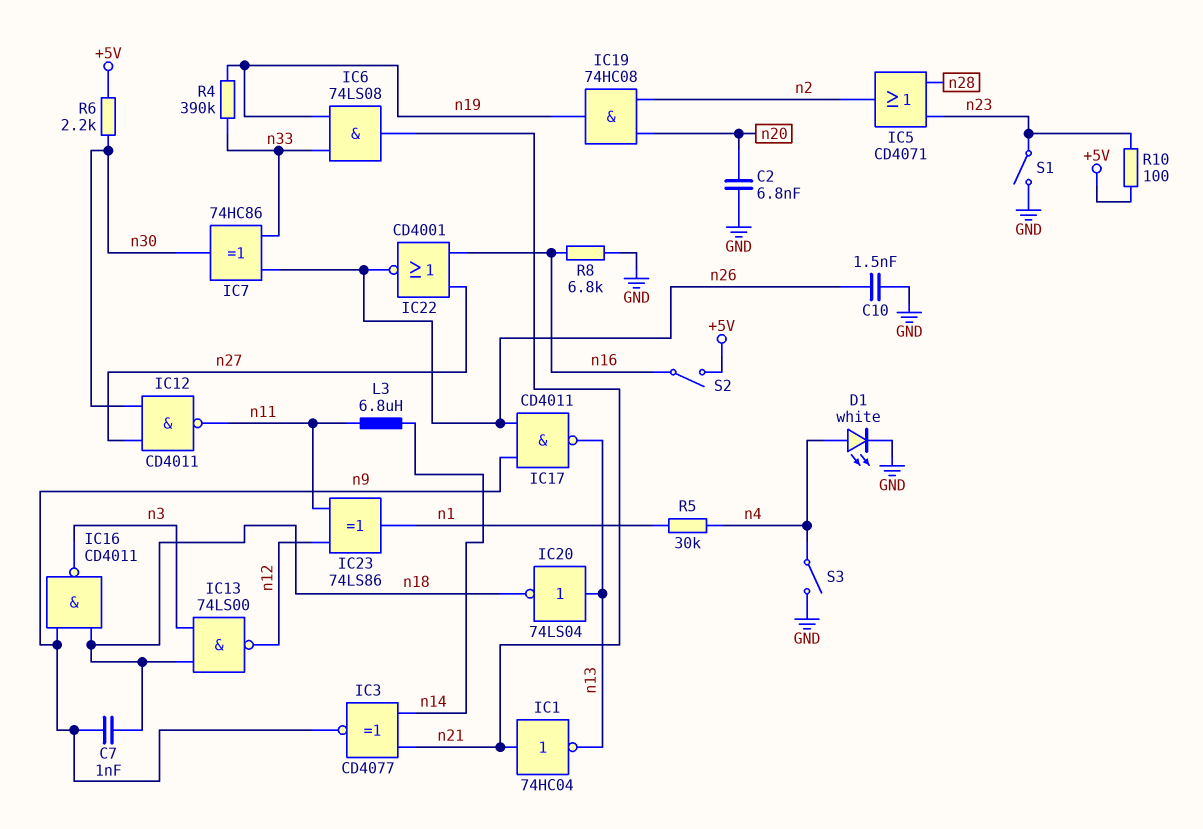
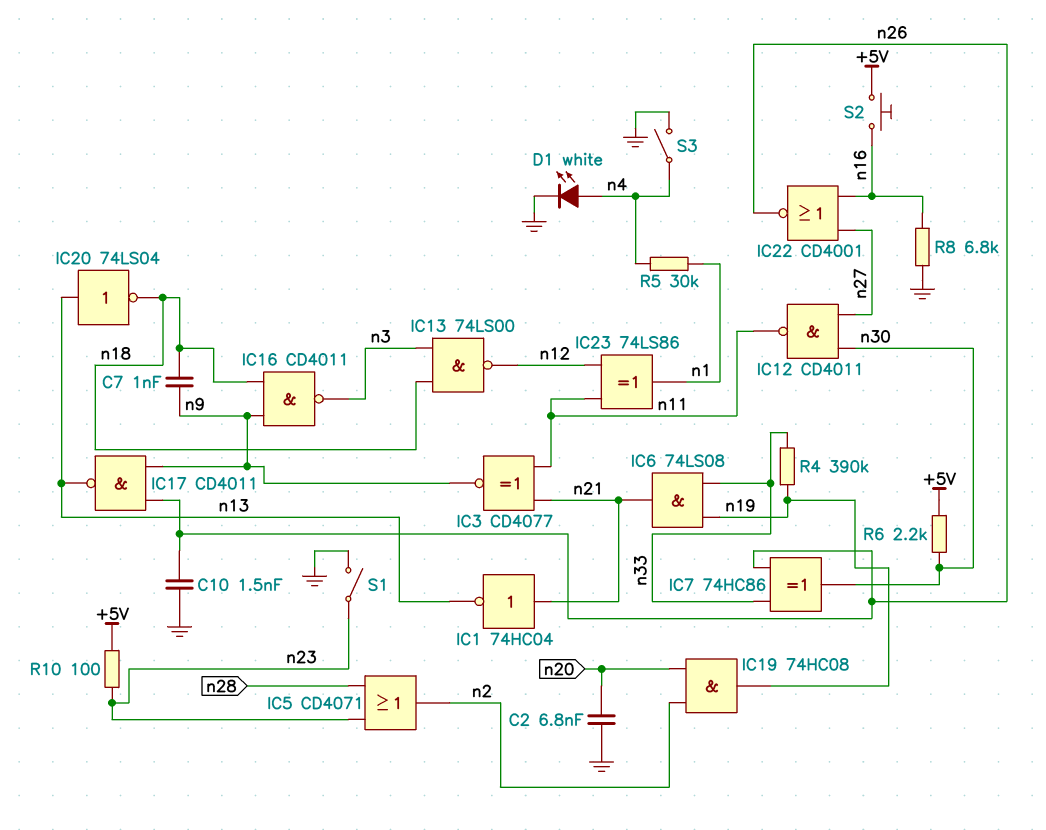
IC3: XNOR CD4077 (in n14, in n21, out n9) -> XNOR CD4077 (in n11, in n21, out n9)
L3: 6.8uH (n11, n14) -> none
S2: switch (+5V, n16) -> button (+5V, n16)

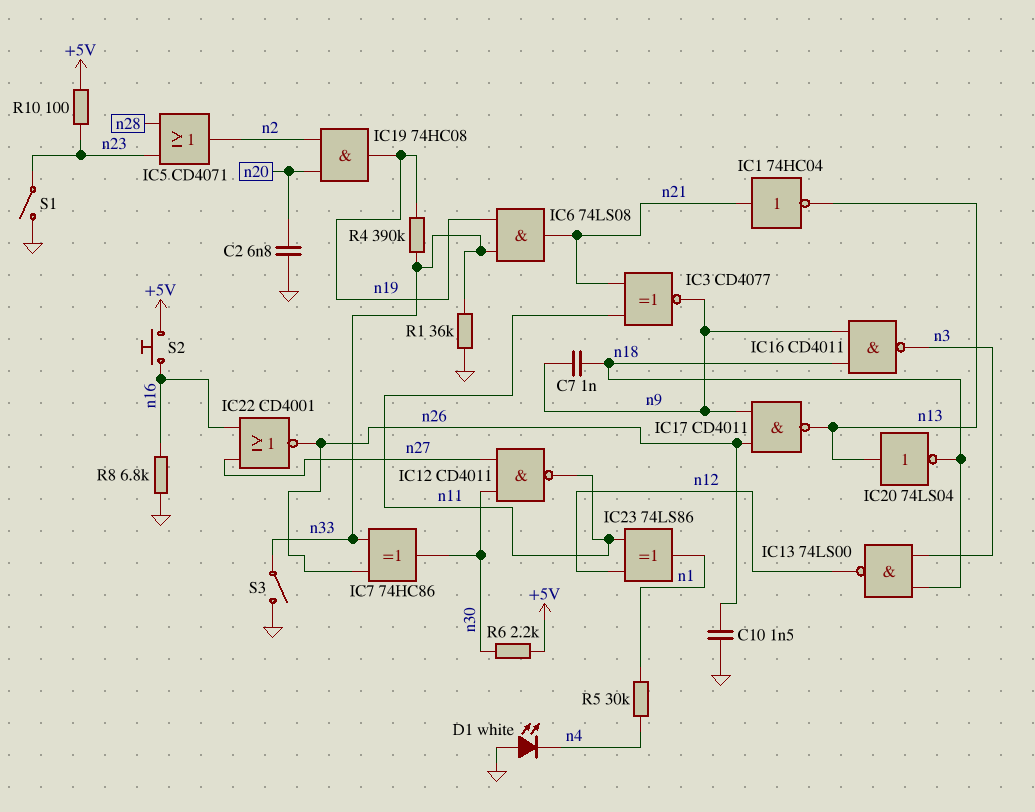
D1: LED white (A n4, K GND) -> LED white (A GND, K n4)
R1: none -> 36k (GND, n33)
S3: switch (GND, n4) -> switch (GND, n33)

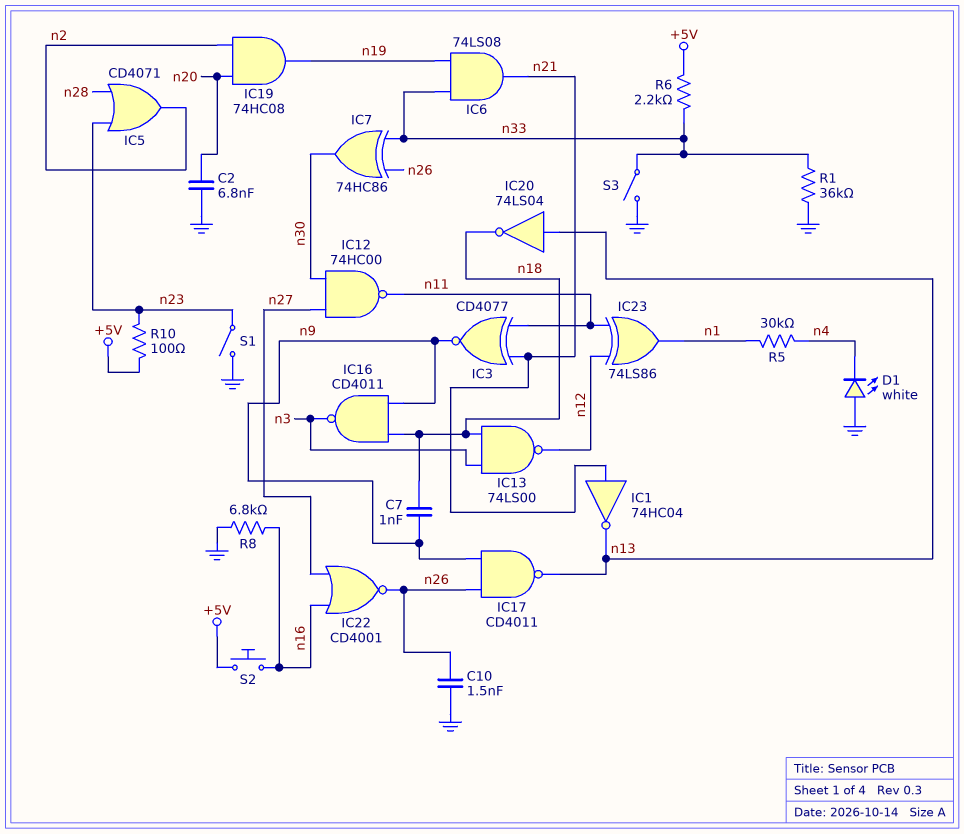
IC12: NAND CD4011 (in n27, in n30, out n11) -> NAND 74HC00 (in n27, in n30, out n11)
R4: 390k (n19, n33) -> none
R6: 2.2k (+5V, n30) -> 2.2k (+5V, n33)

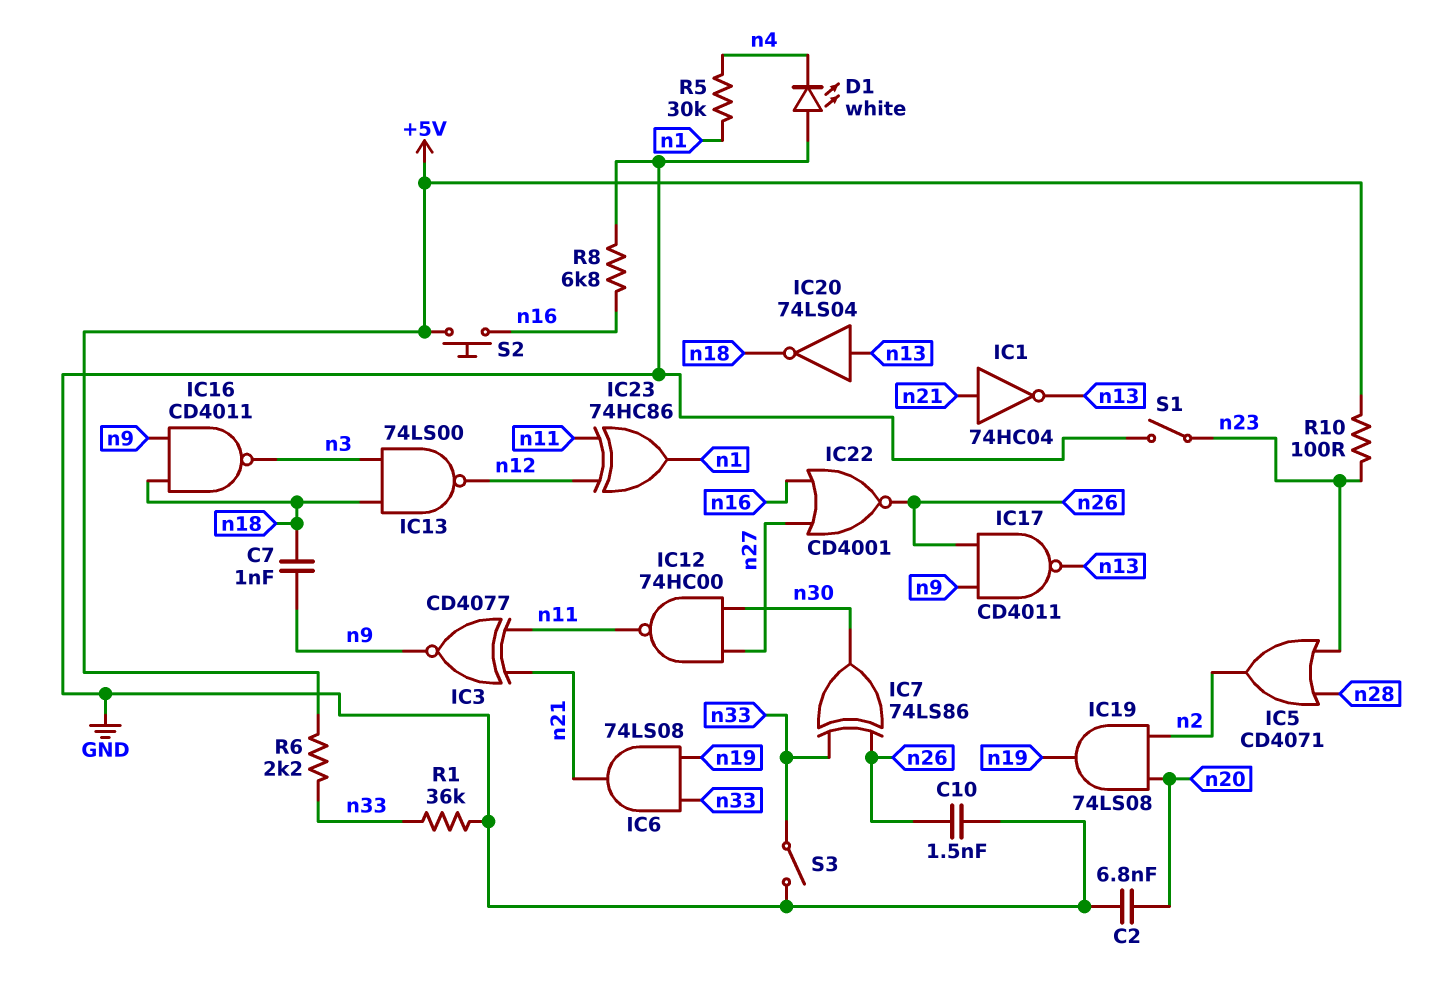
IC7: XOR 74HC86 (in n26, in n33, out n30) -> XOR 74LS86 (in n26, in n33, out n30)
IC19: AND 74HC08 (in n2, in n20, out n19) -> AND 74LS08 (in n2, in n20, out n19)
IC23: XOR 74LS86 (in n11, in n12, out n1) -> XOR 74HC86 (in n11, in n12, out n1)

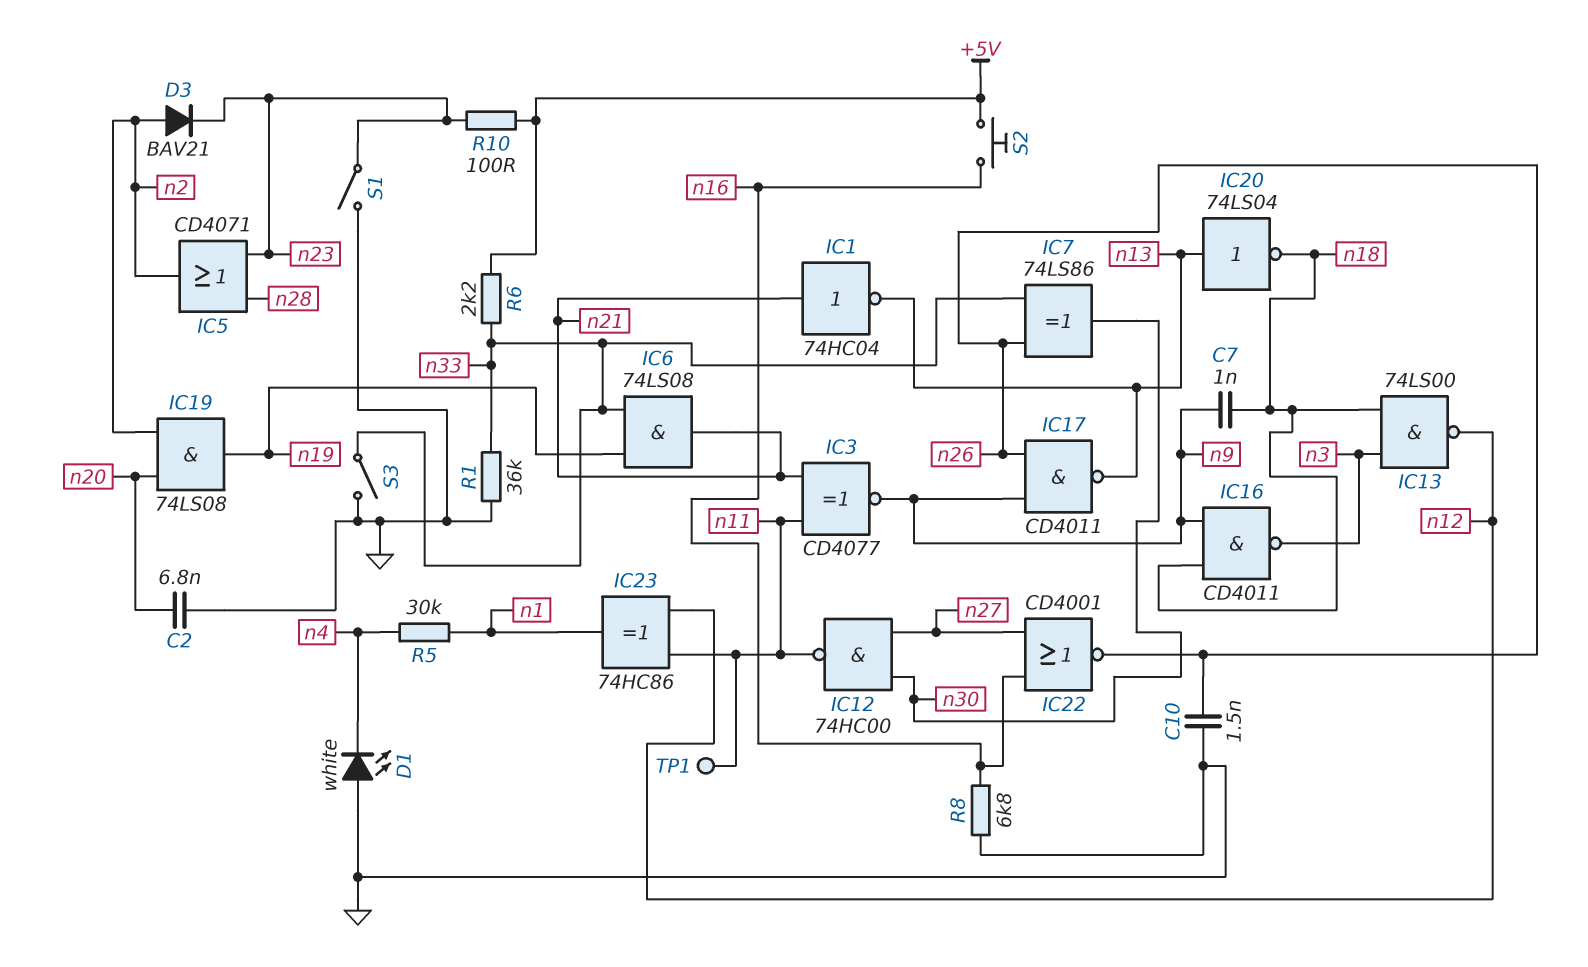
D3: none -> diode BAV21 (A n2, K n23)
TP1: none -> test point (n11)

